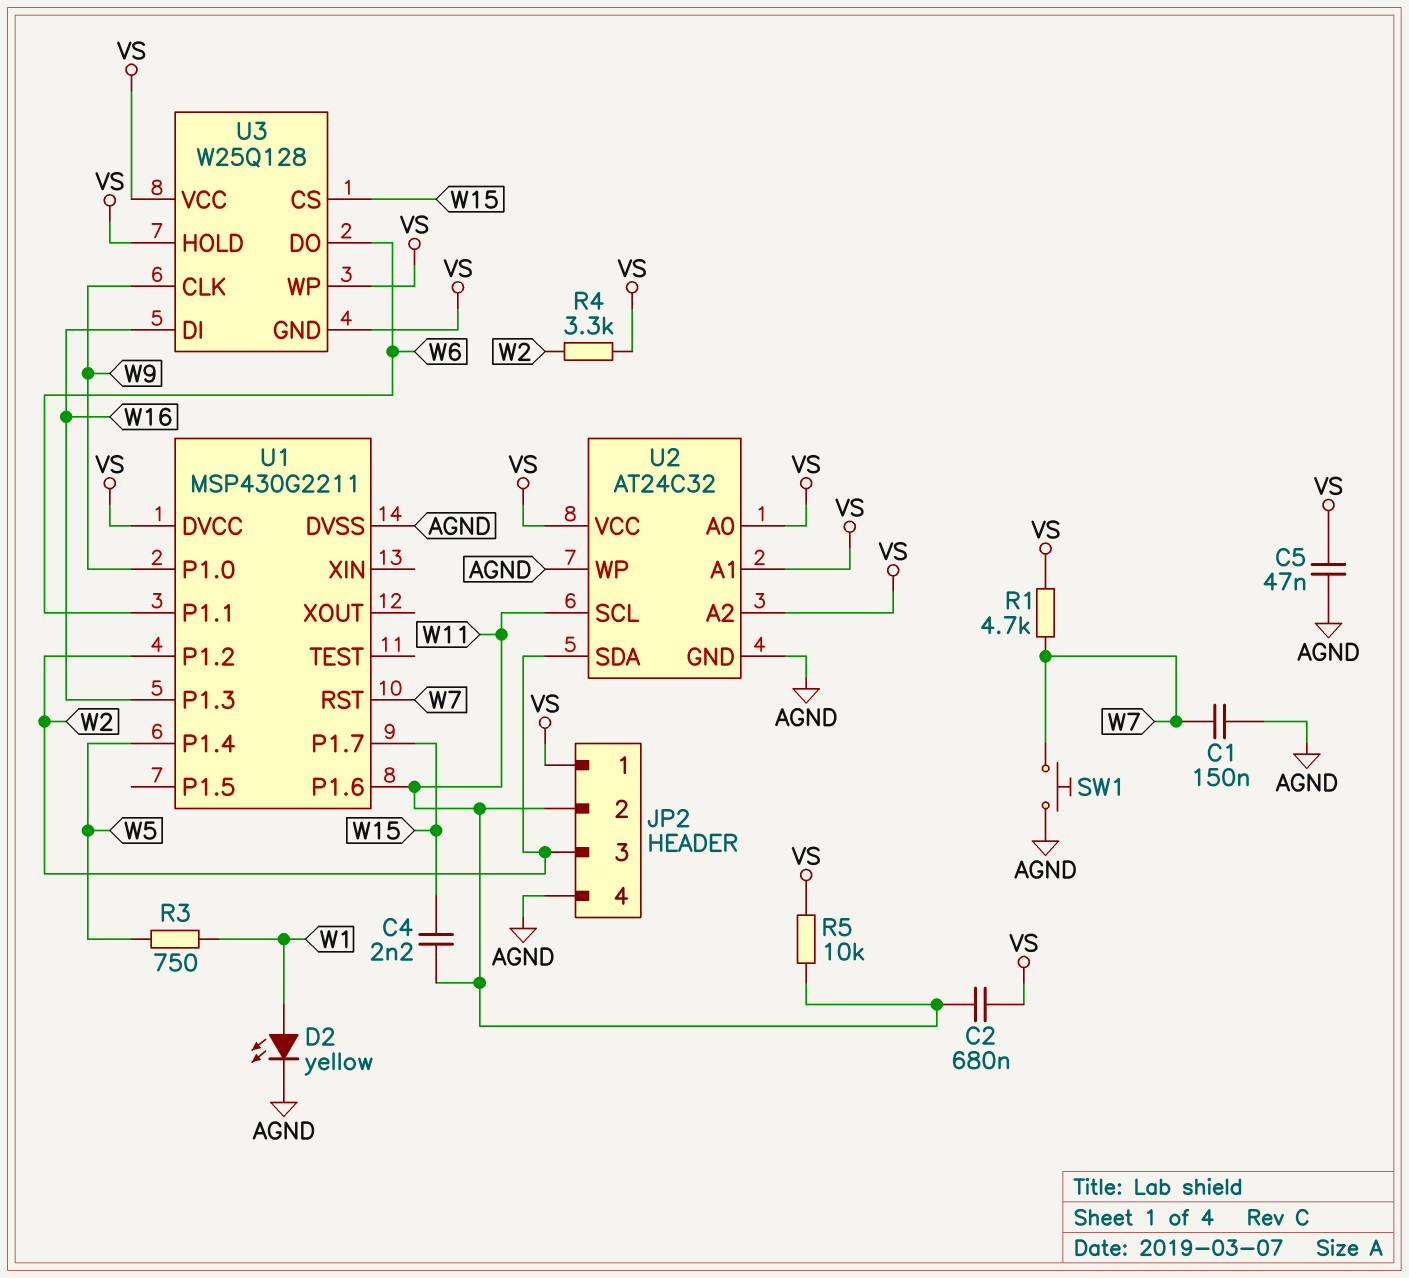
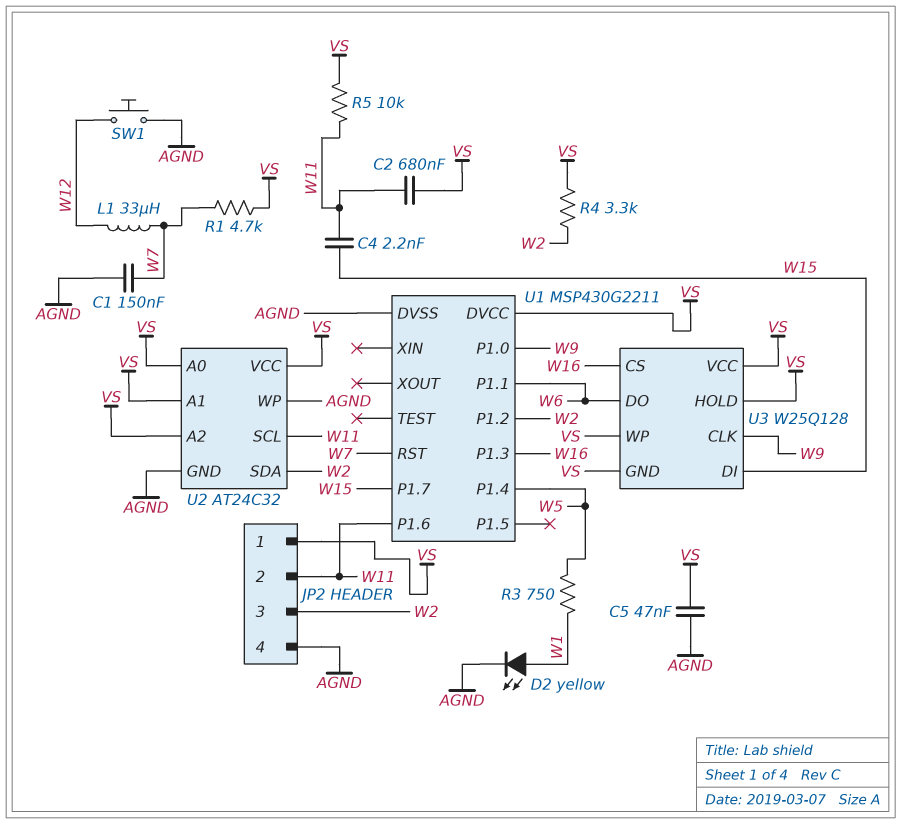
L1: none -> 33uH (W7, W12)
SW1: button (AGND, W7) -> button (AGND, W12)
U3 pin CS: W15 -> W16
U3 pin DI: W16 -> W15

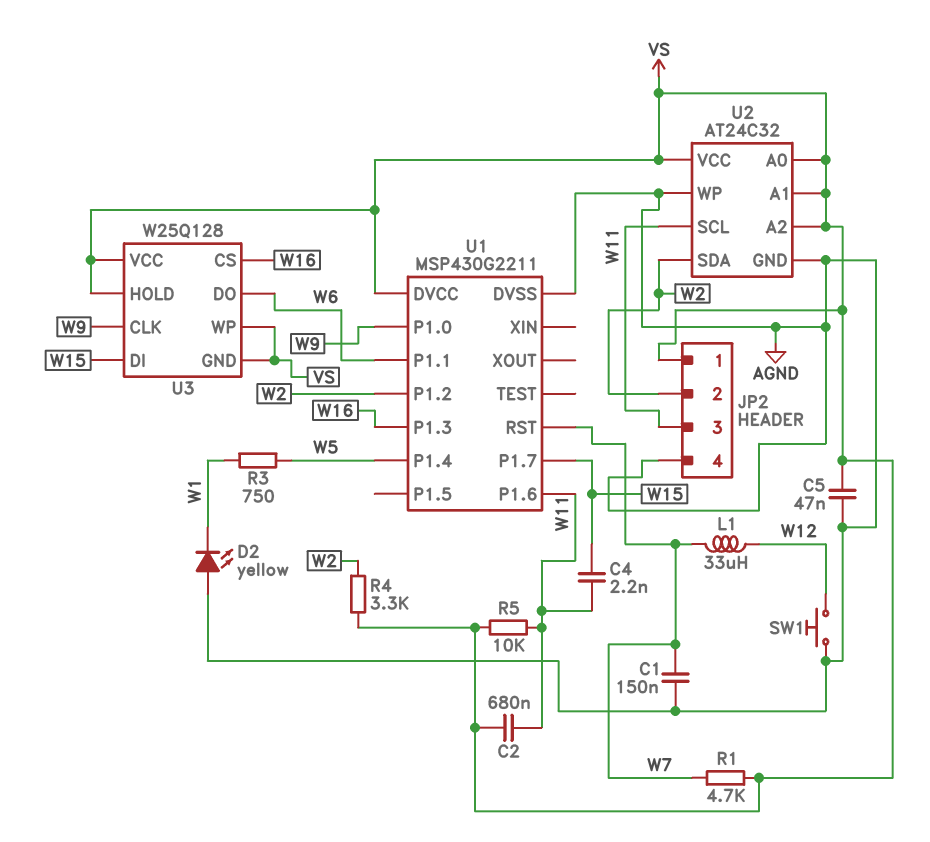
D2: LED yellow (A W1, K AGND) -> LED yellow (A AGND, K W1)
JP2 pin 2: W11 -> W2
JP2 pin 3: W2 -> W11

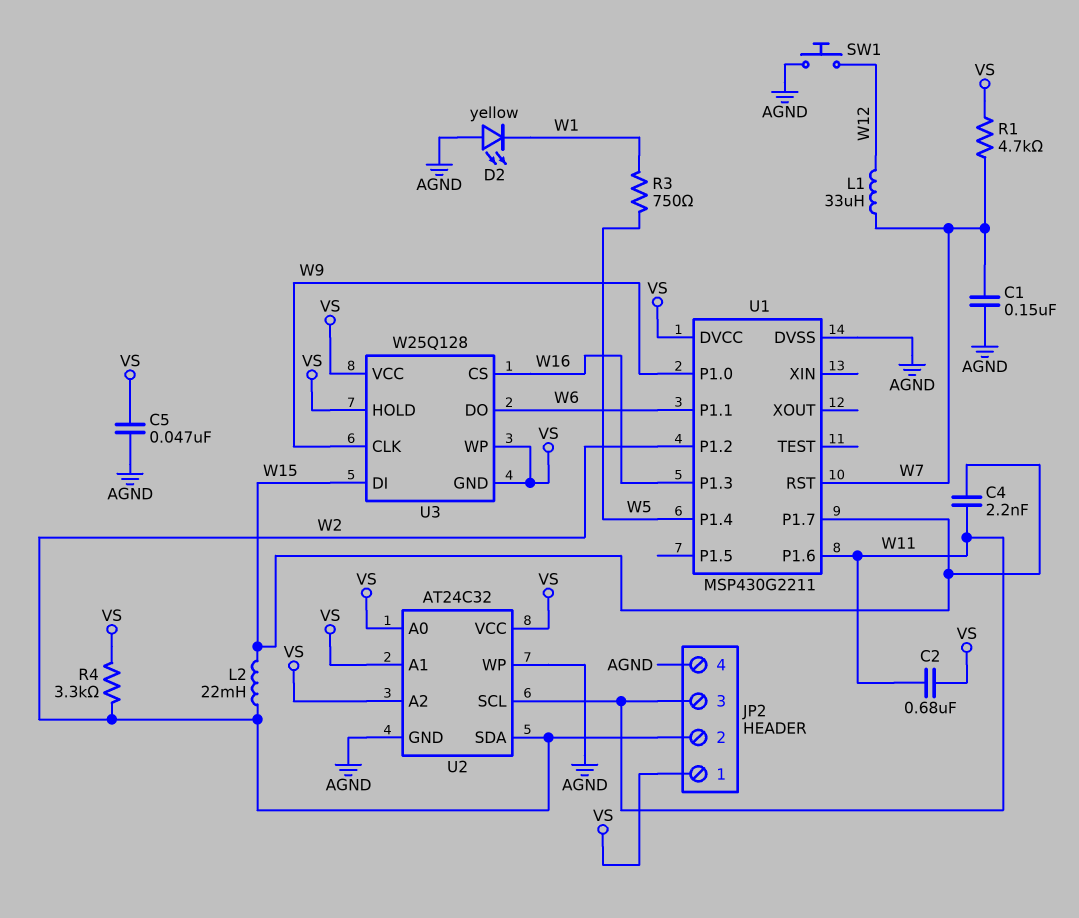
L2: none -> 22mH (W2, W15)
R5: 10k (VS, W11) -> none

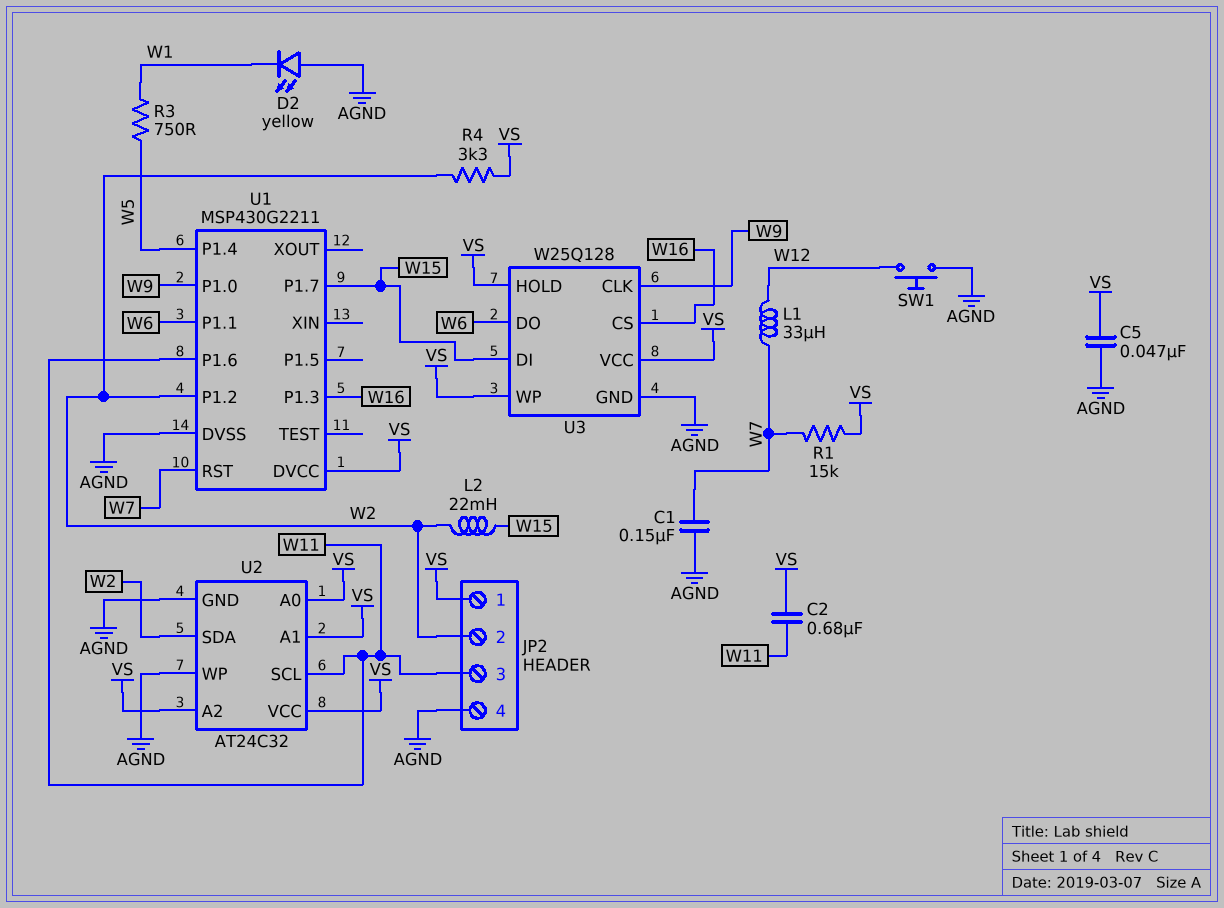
C4: 2.2nF (W11, W15) -> none
R1: 4.7k (VS, W7) -> 15k (VS, W7)
U3 pin GND: VS -> AGND

